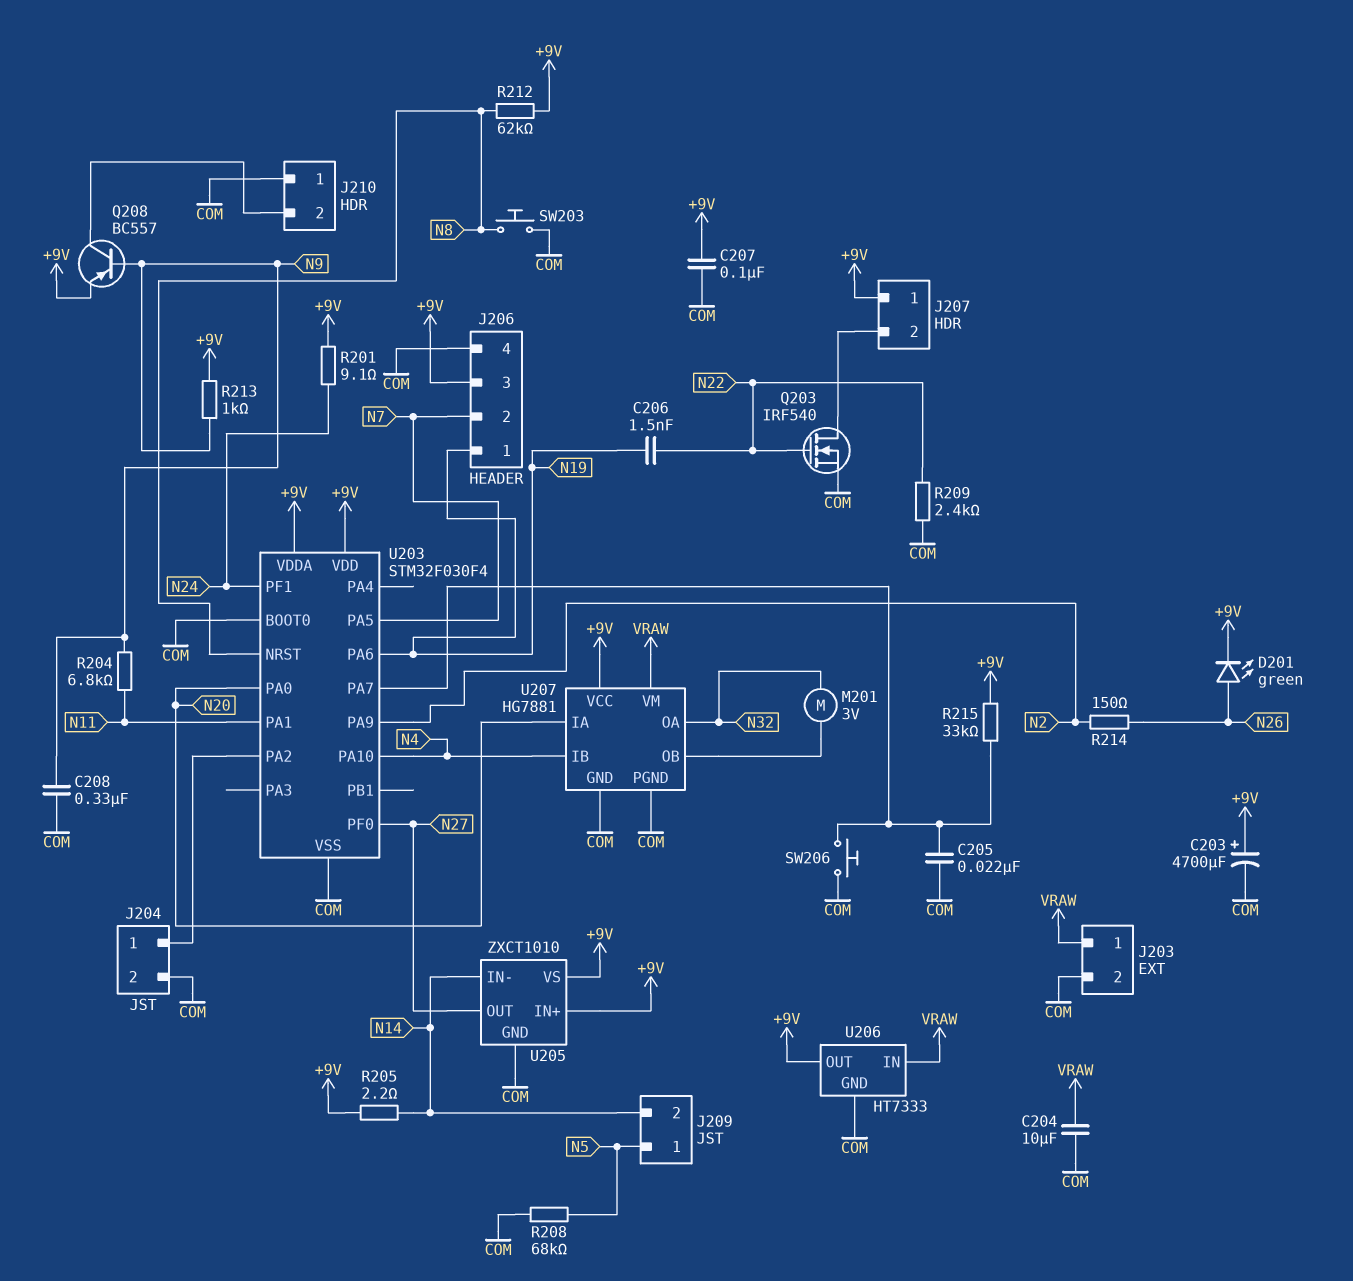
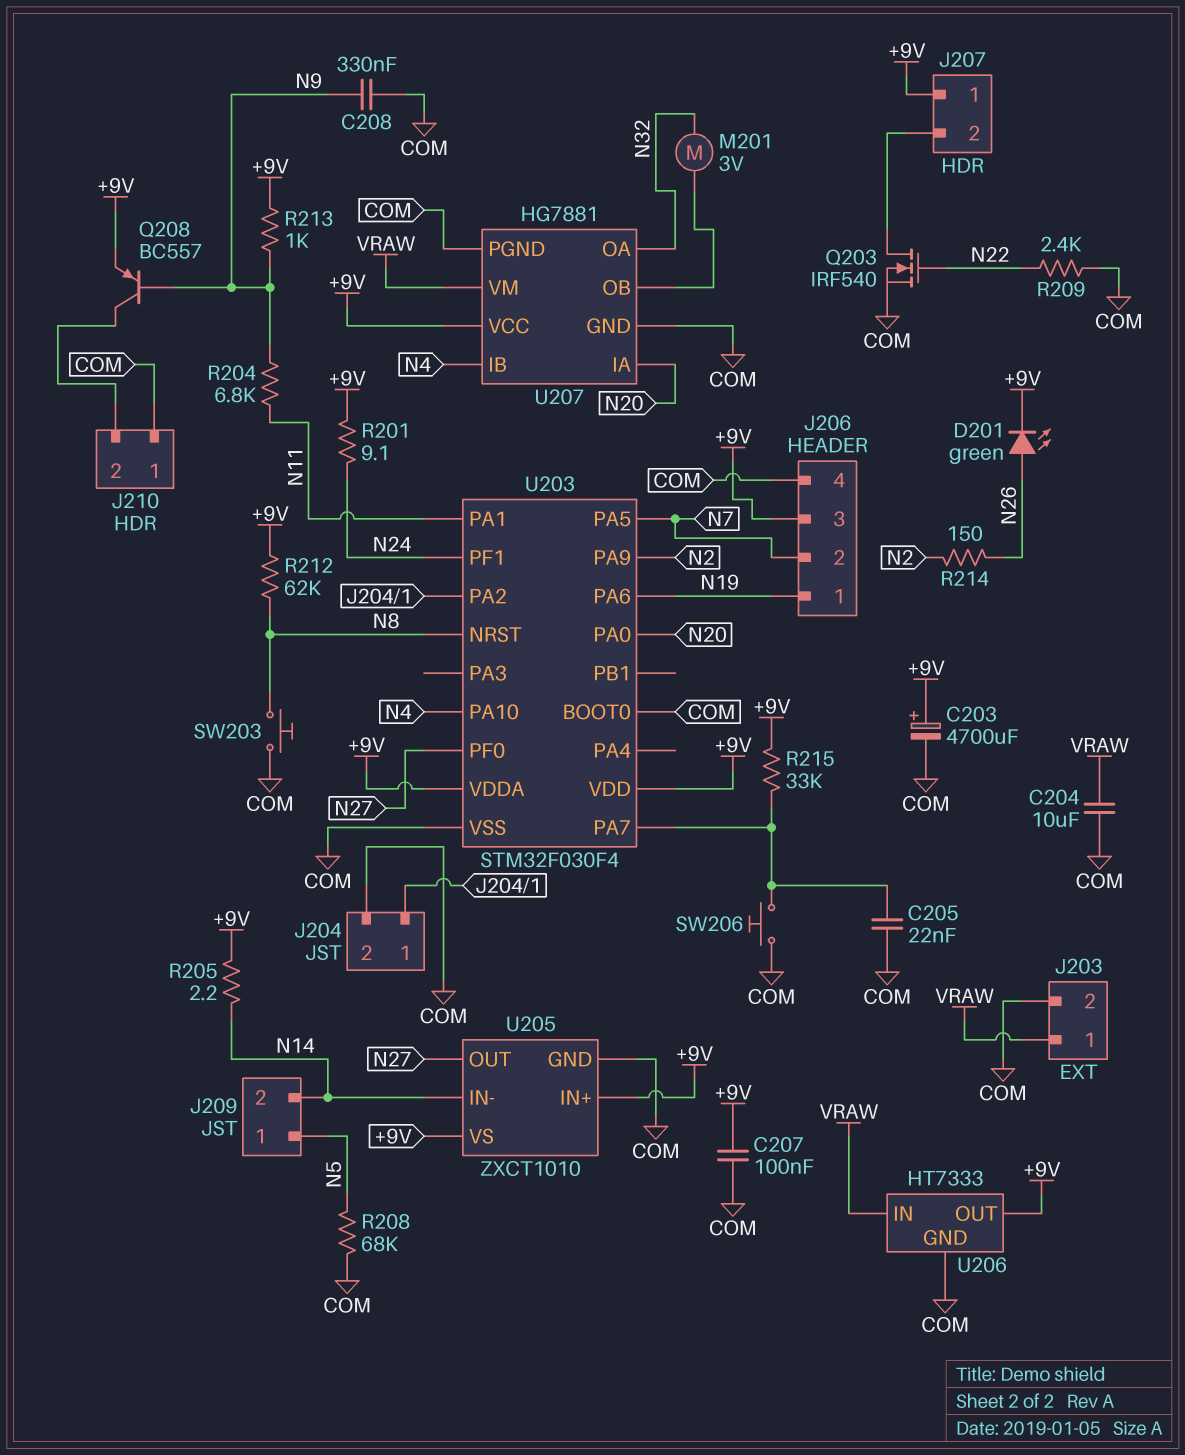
C206: 1.5nF (N19, N22) -> none

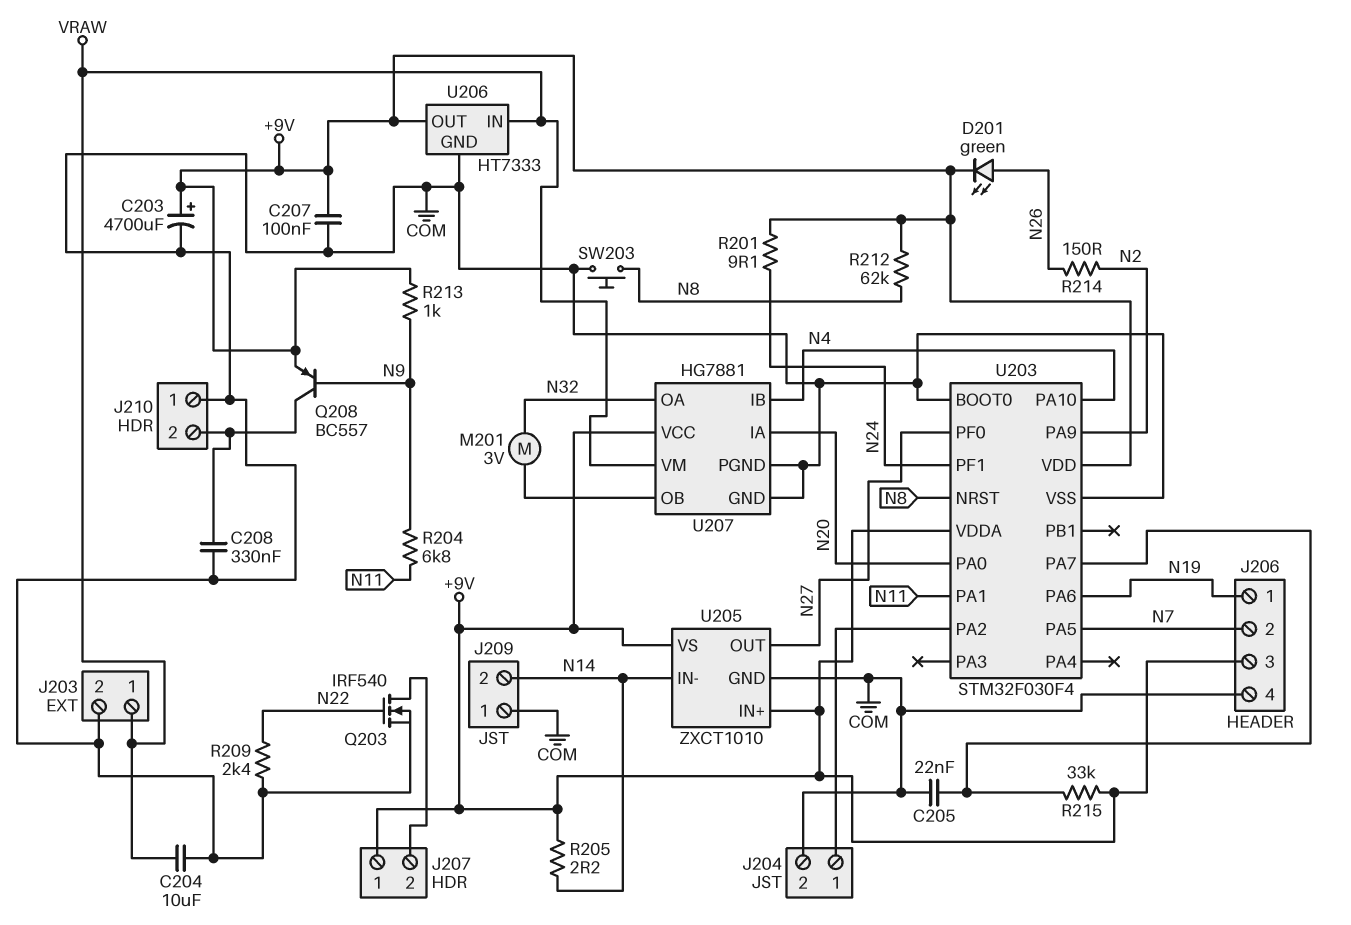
C208: 330nF (COM, N9) -> 330nF (COM, J210/2)
J209 pin 1: N5 -> COM
R208: 68k (COM, N5) -> none
SW206: button (COM, U203/PA7) -> none

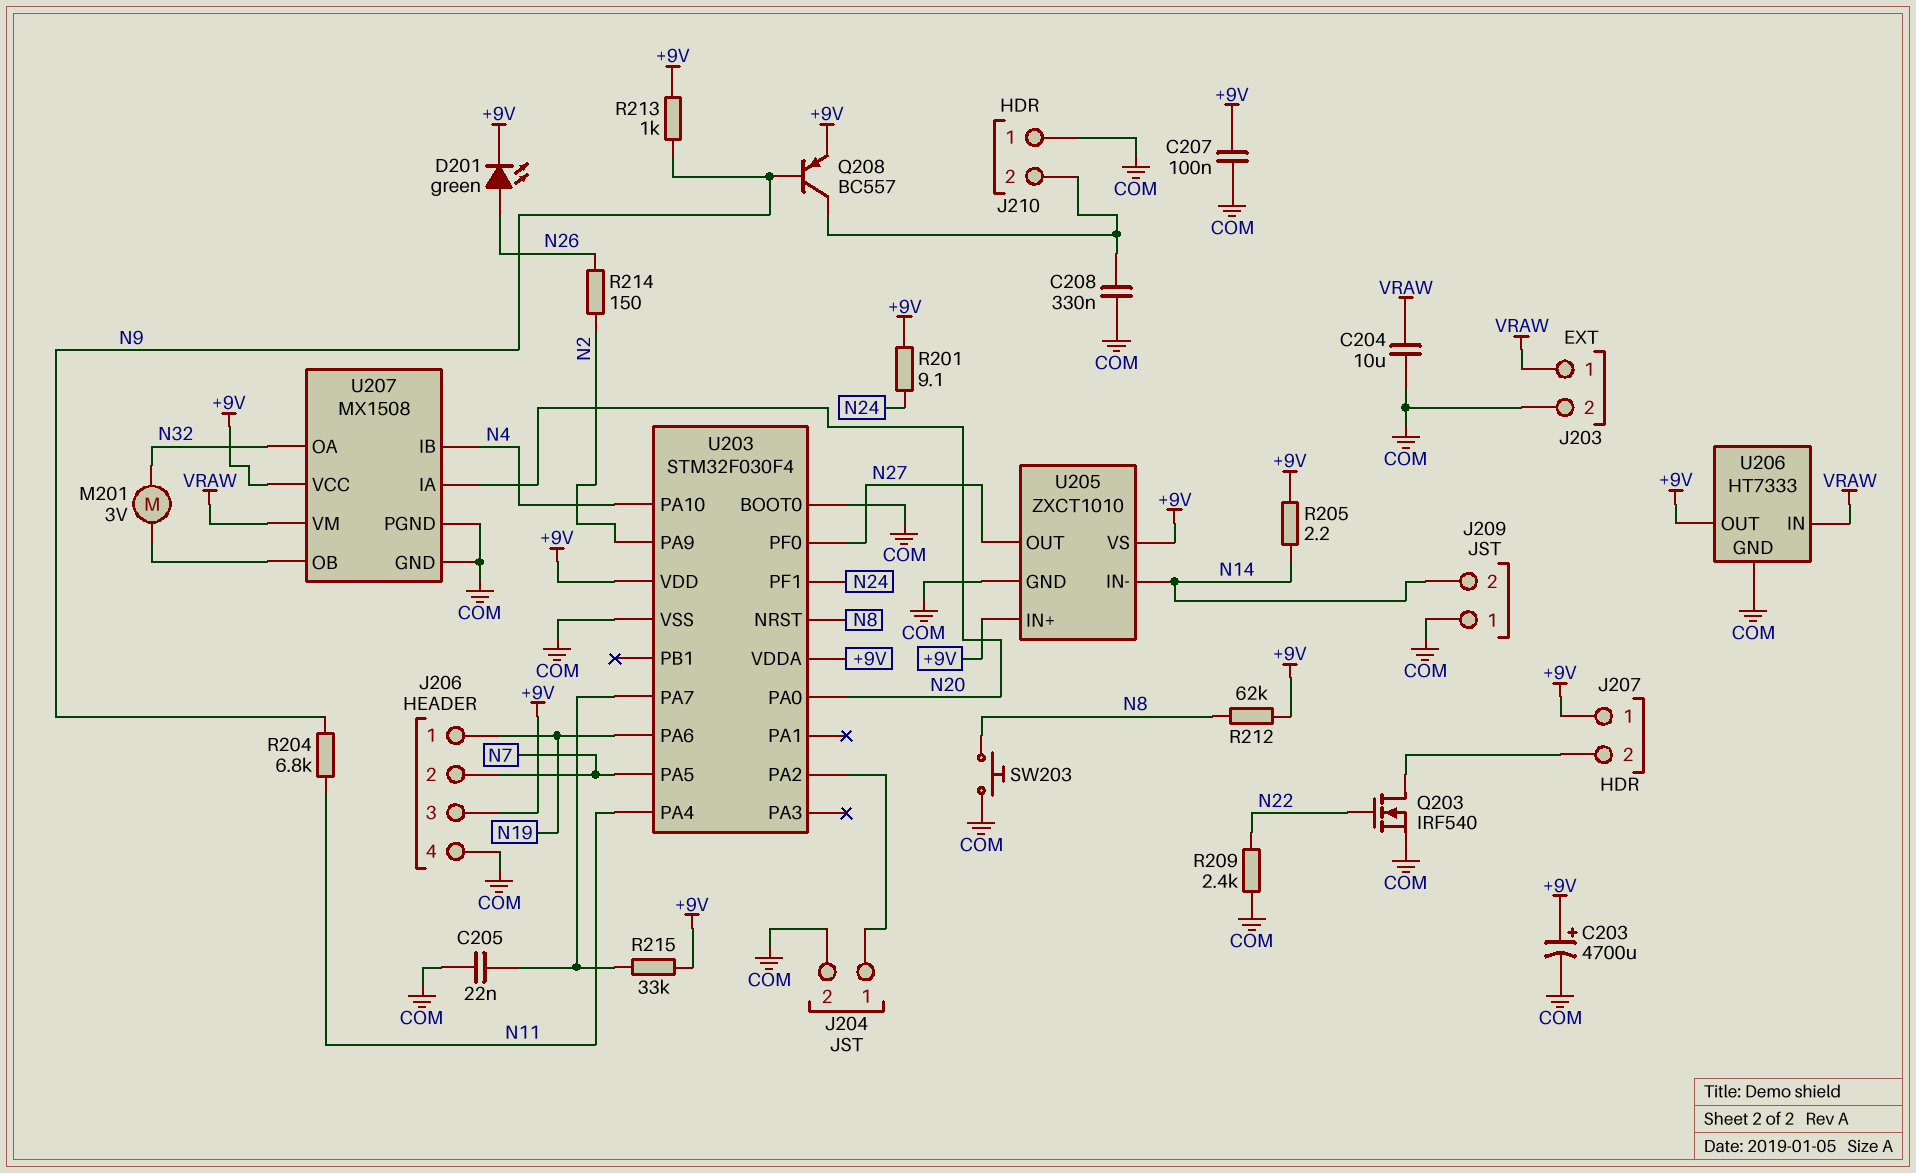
U203 pin PA1: N11 -> none
U203 pin PA4: none -> N11
U207: HG7881 -> MX1508

